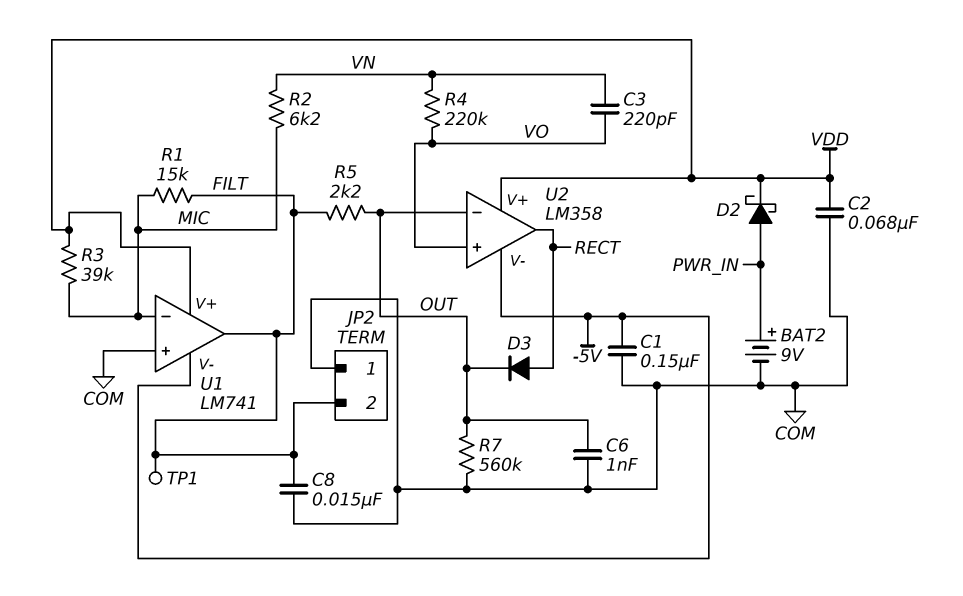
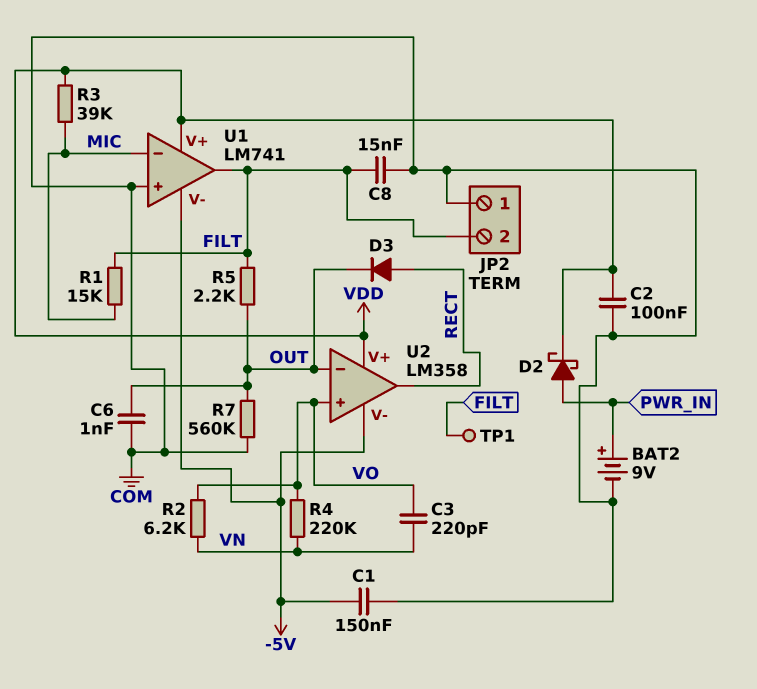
C2: 68nF (COM, VDD) -> 100nF (COM, VDD)
R2: 6.2k (MIC, VN) -> 6.2k (VN, VO)

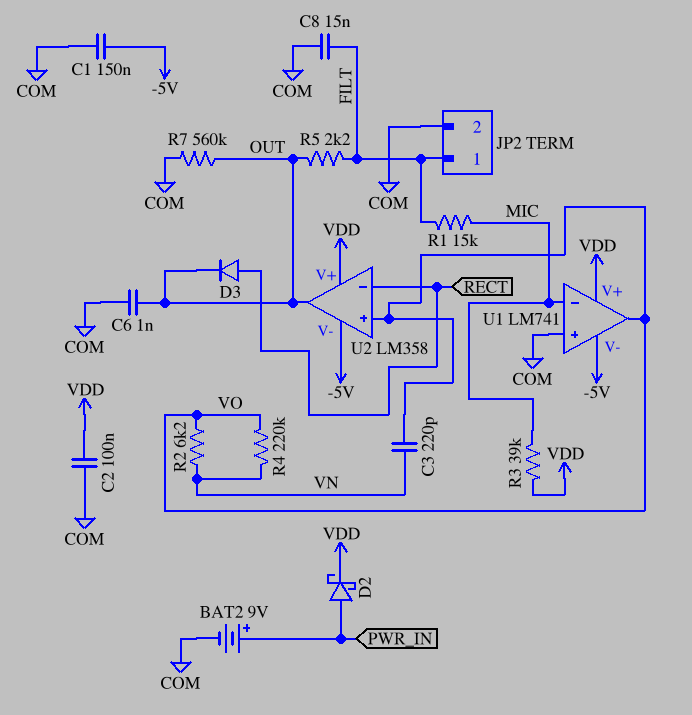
JP2 pin 1: COM -> FILT
JP2 pin 2: FILT -> COM
TP1: test point (FILT) -> none
U1 pin out: FILT -> VO
U2 pin in-: OUT -> RECT
U2 pin out: RECT -> OUT

